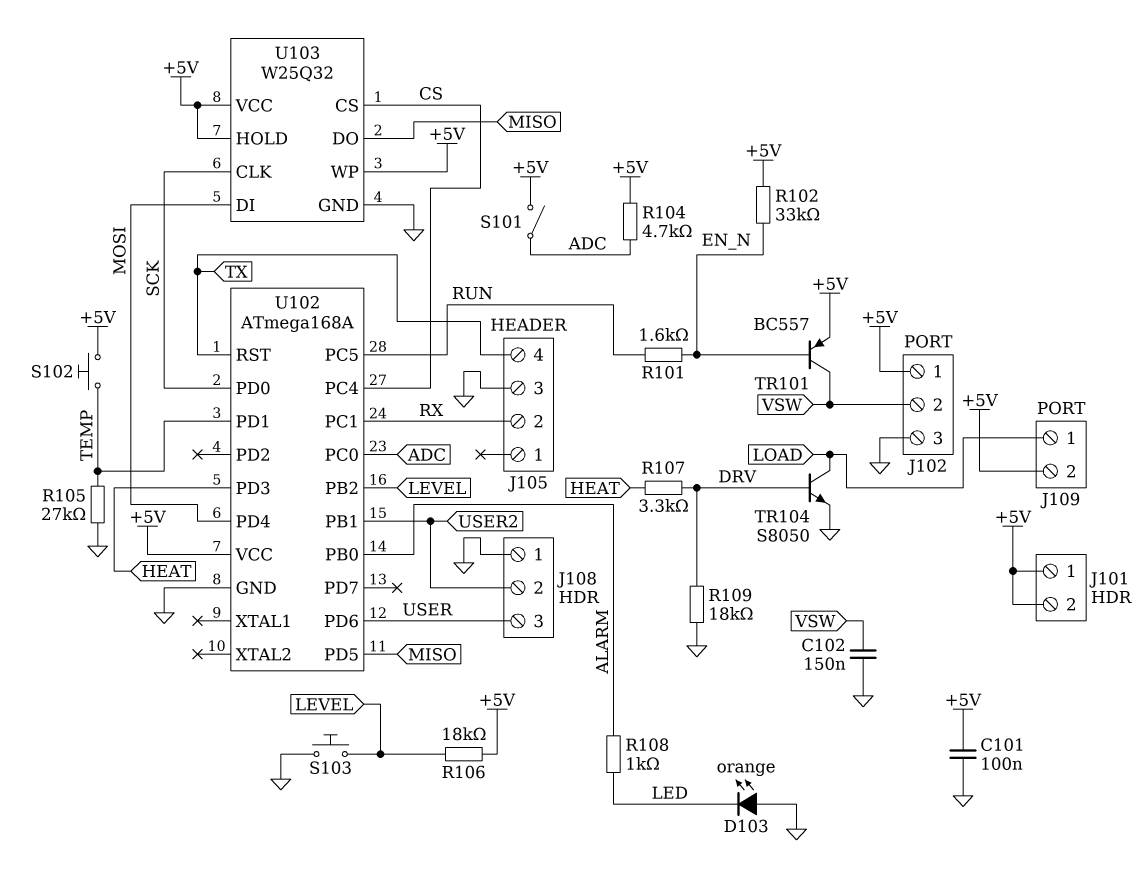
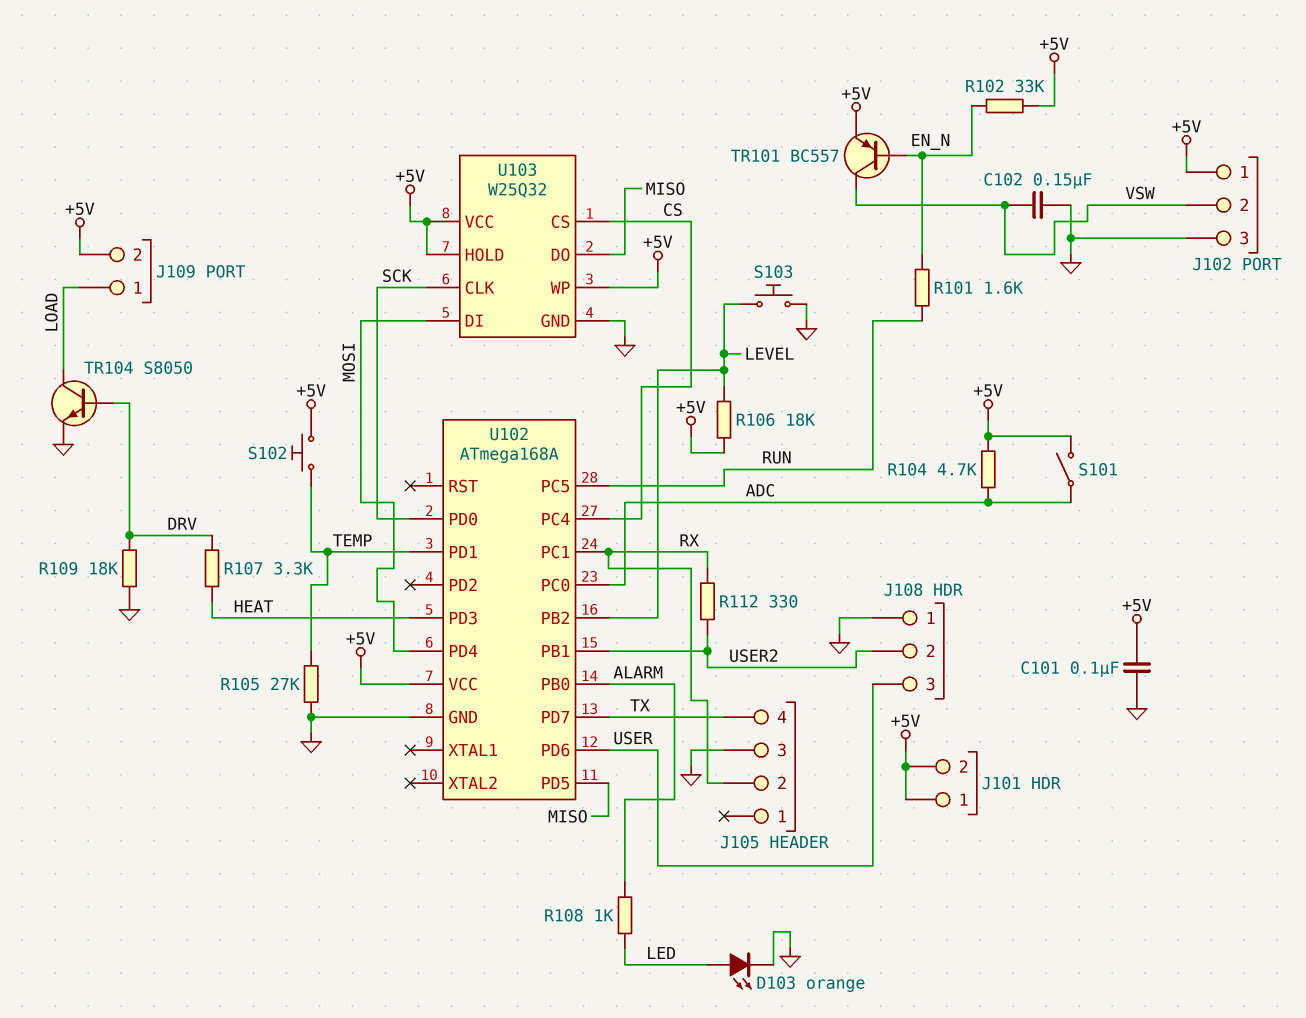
D103: LED orange (A GND, K LED) -> LED orange (A LED, K GND)
R112: none -> 330 (RX, USER2)
U102 pin PD7: none -> TX
U102 pin RST: TX -> none

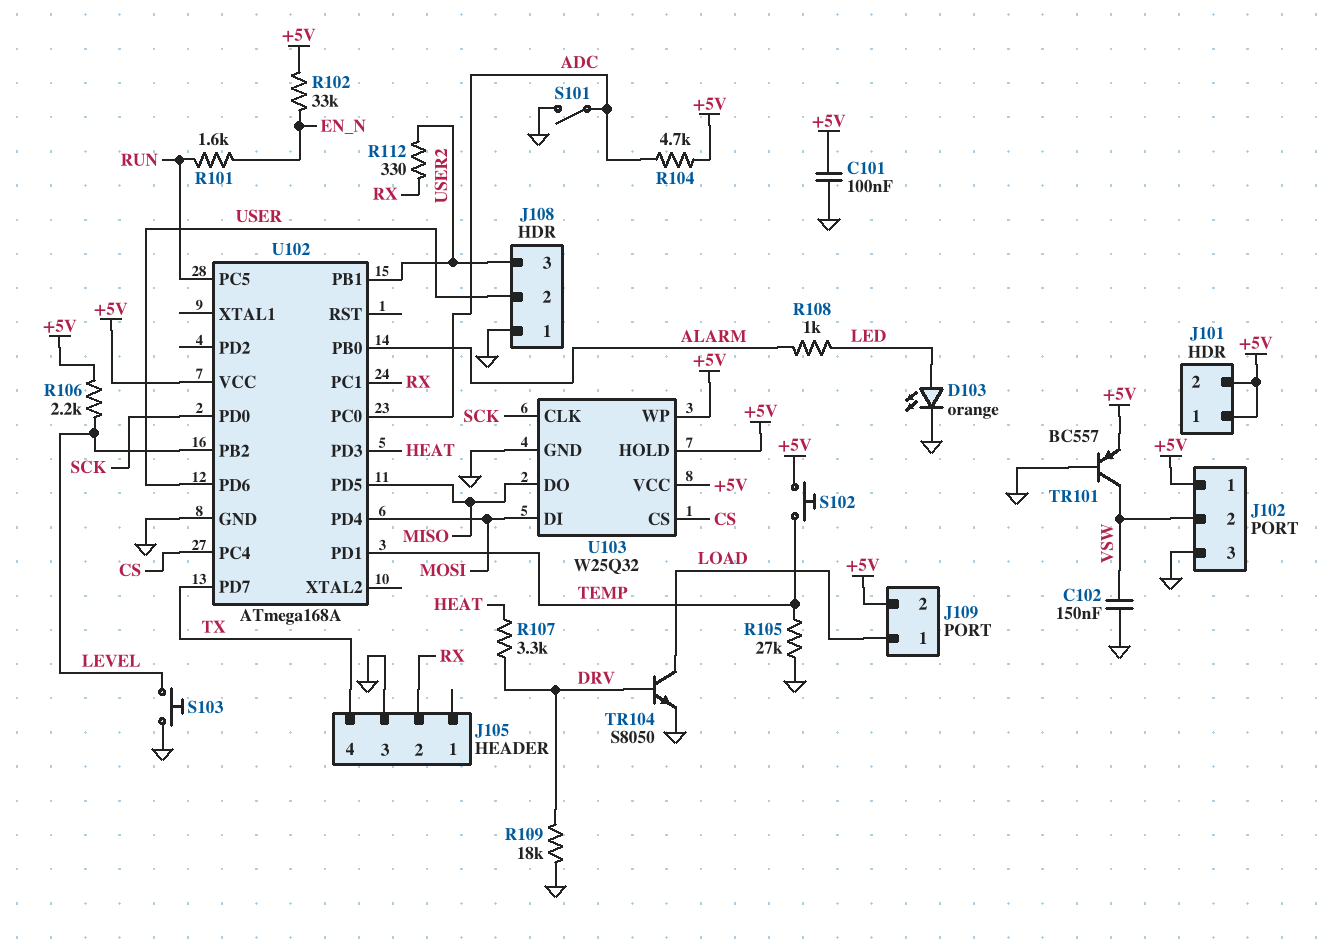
J108 pin 2: USER2 -> USER
J108 pin 3: USER -> USER2
R106: 18k (+5V, LEVEL) -> 2.2k (+5V, LEVEL)
S101: switch (+5V, ADC) -> switch (ADC, GND)
TR101: PNP BC557 (B EN_N, C VSW, E +5V) -> PNP BC557 (B GND, C VSW, E +5V)

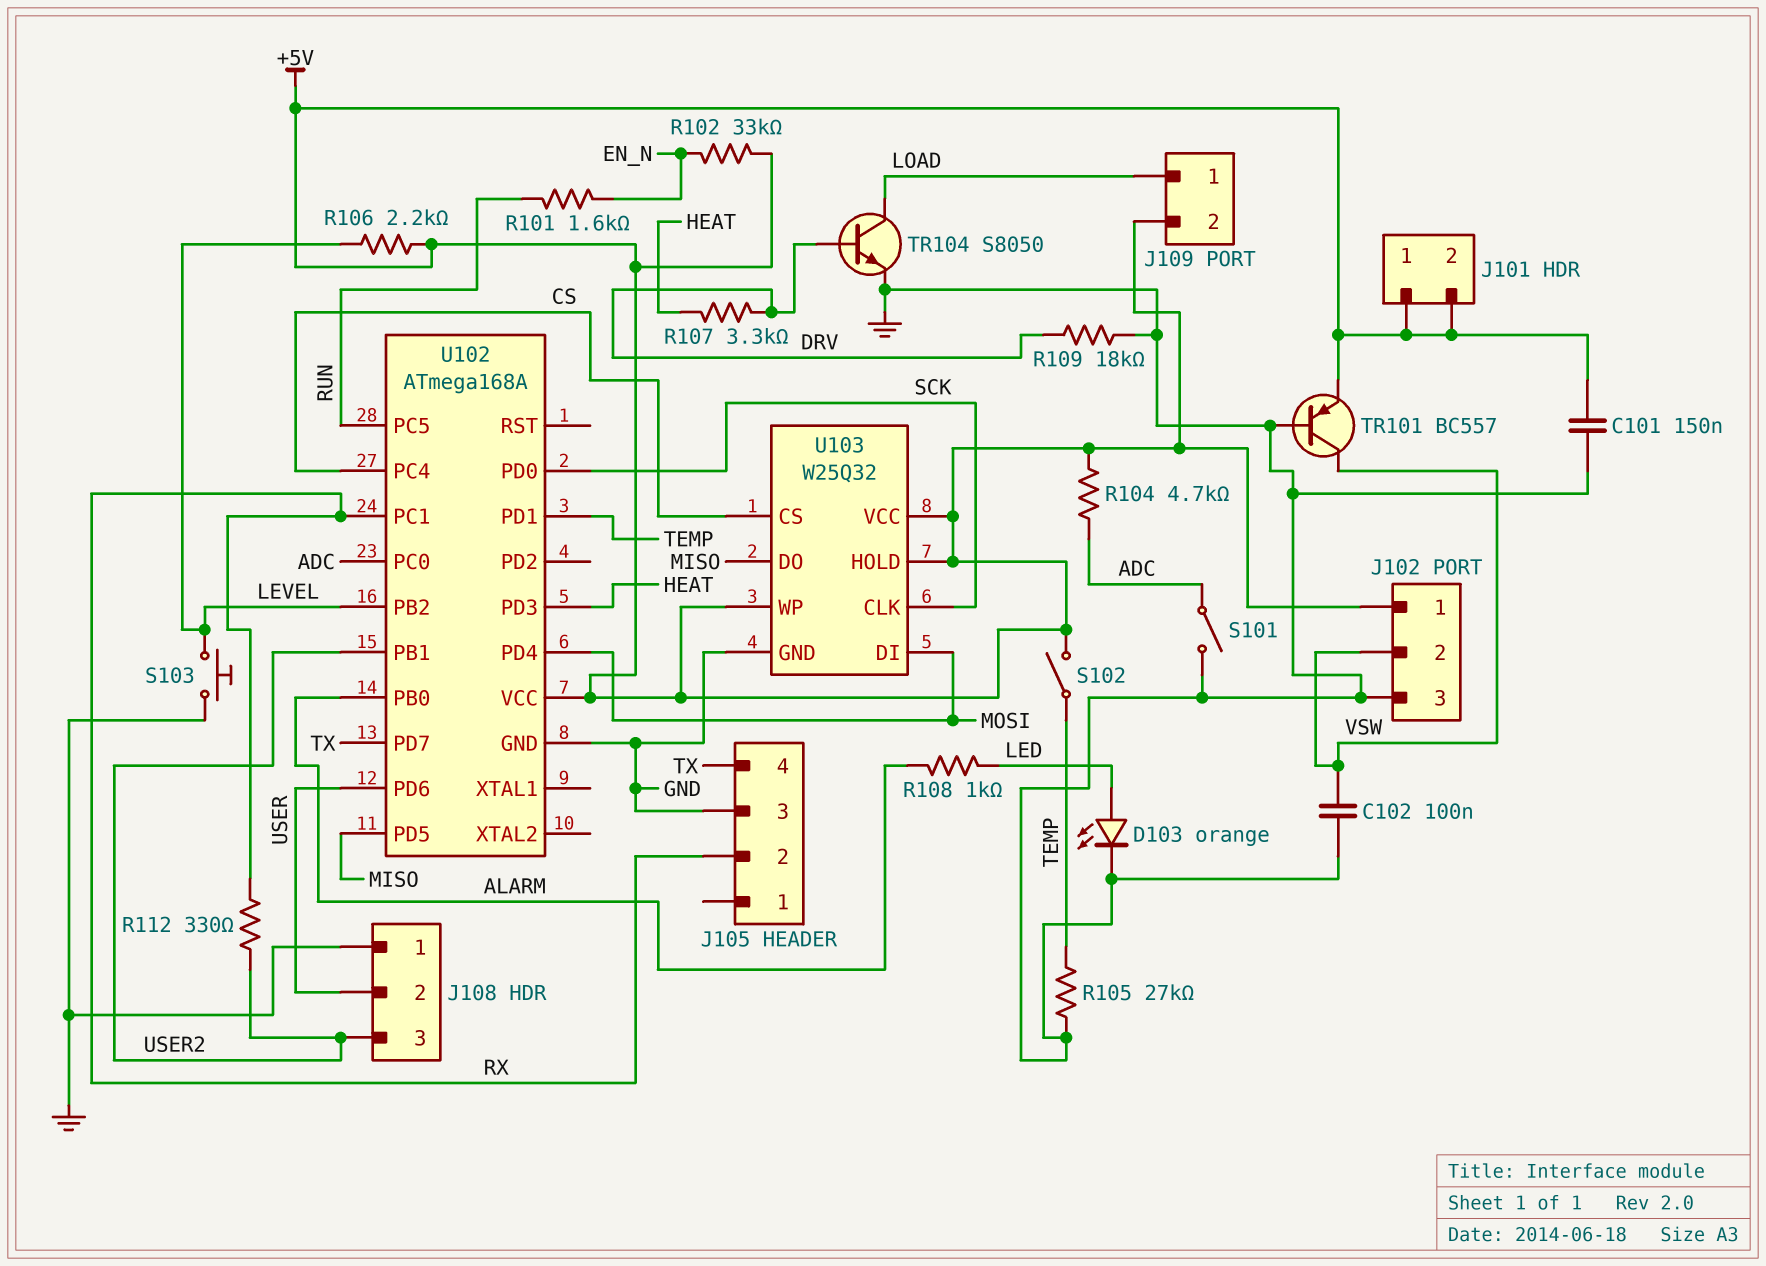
C101: 100nF (+5V, GND) -> 150nF (+5V, GND)
C102: 150nF (GND, VSW) -> 100nF (GND, VSW)
S102: button (+5V, TEMP) -> switch (+5V, TEMP)

